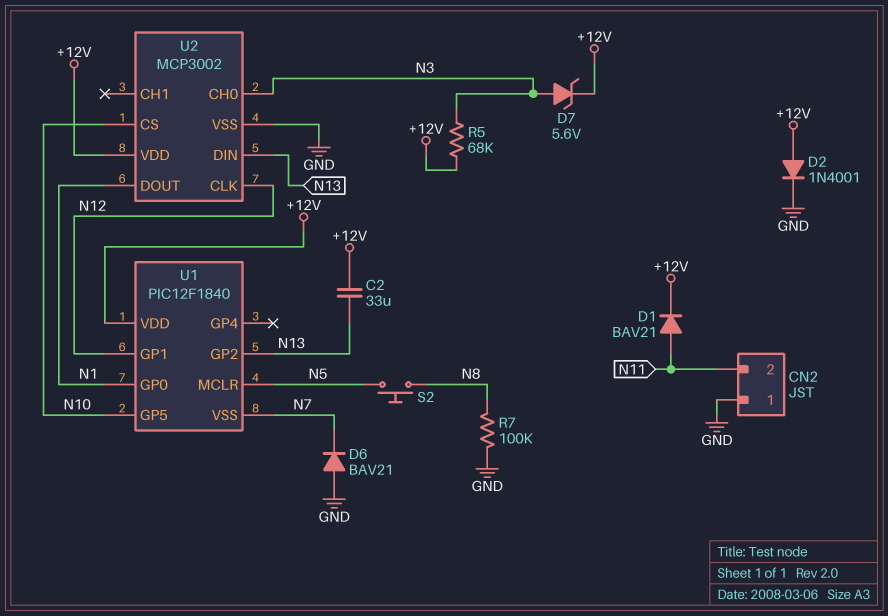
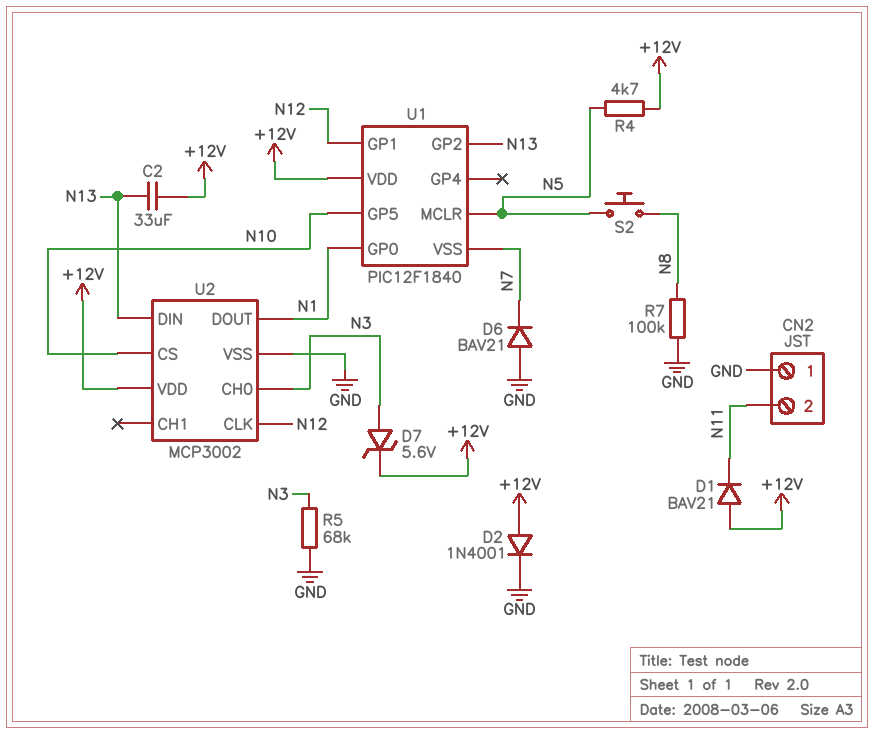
D1: diode BAV21 (A N11, K +12V) -> diode BAV21 (A +12V, K N11)
R4: none -> 4.7k (+12V, N5)
R5: 68k (+12V, N3) -> 68k (GND, N3)

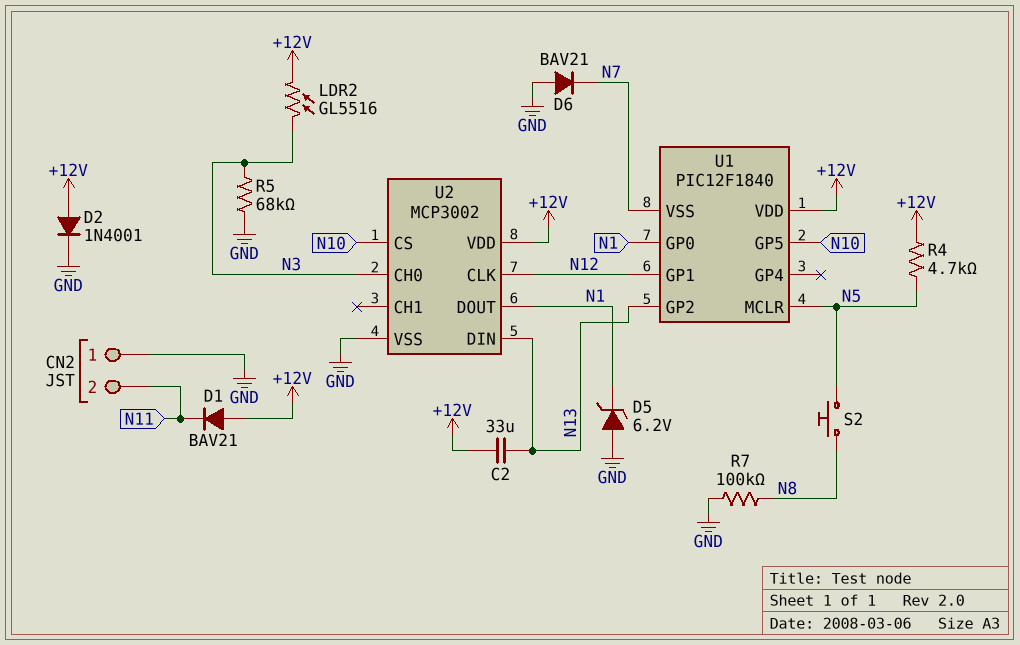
D5: none -> zener 6.2V (A GND, K N1)
D7: zener 5.6V (A N3, K +12V) -> none
LDR2: none -> GL5516 (+12V, N3)

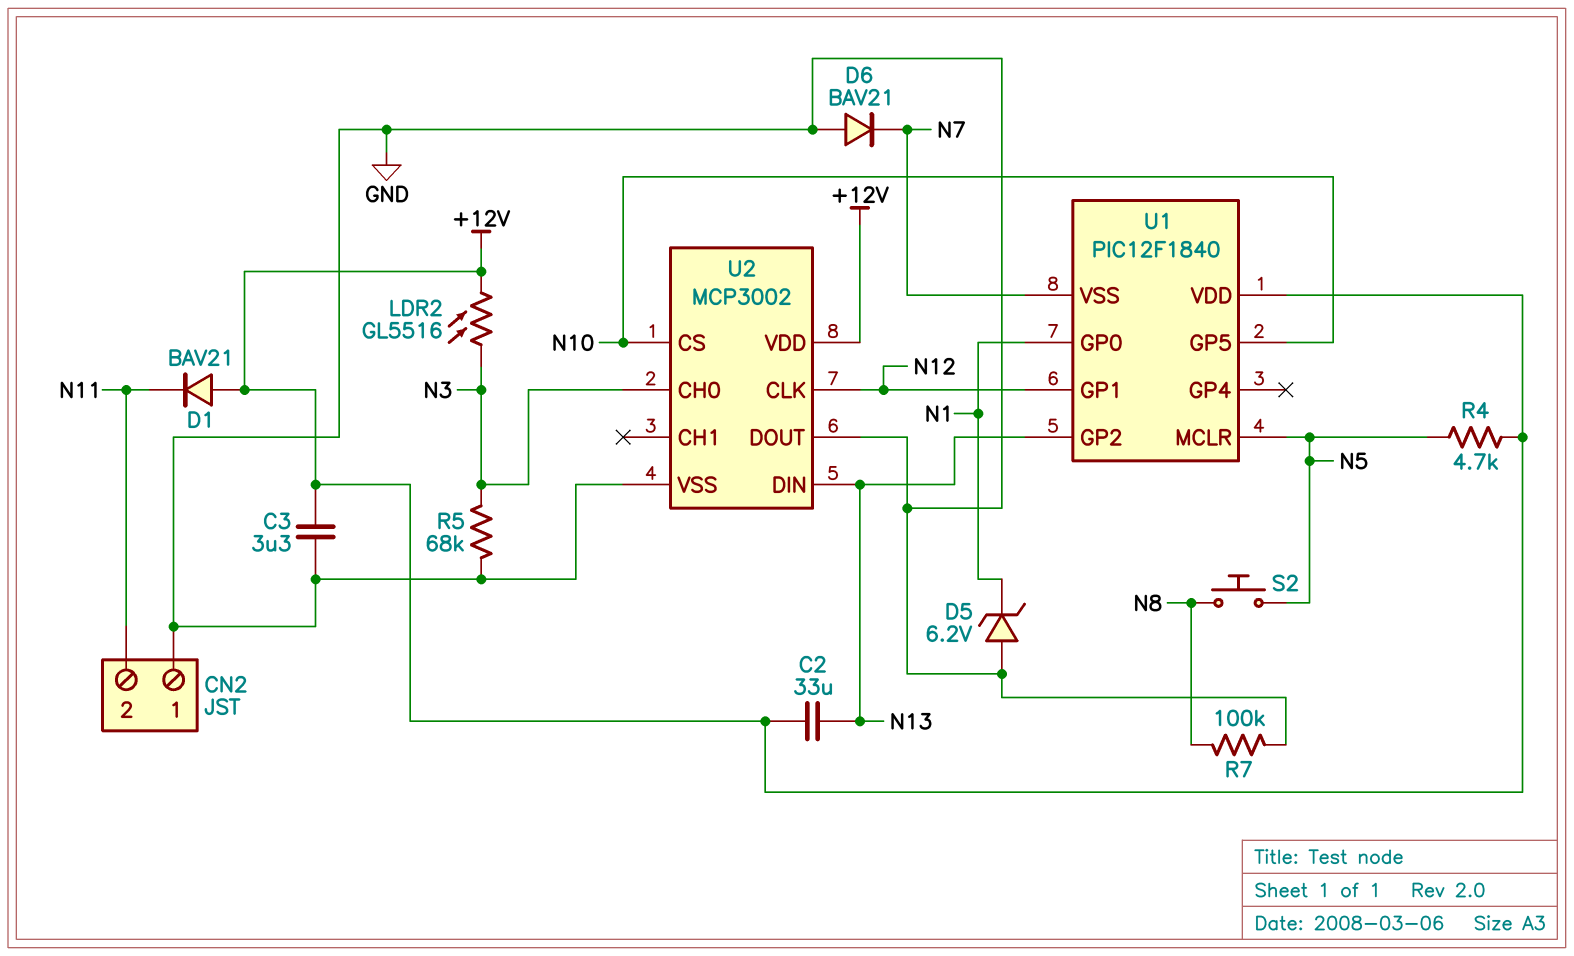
C3: none -> 3.3uF (+12V, GND)
D2: diode 1N4001 (A +12V, K GND) -> none
U2 pin DOUT: N1 -> GND

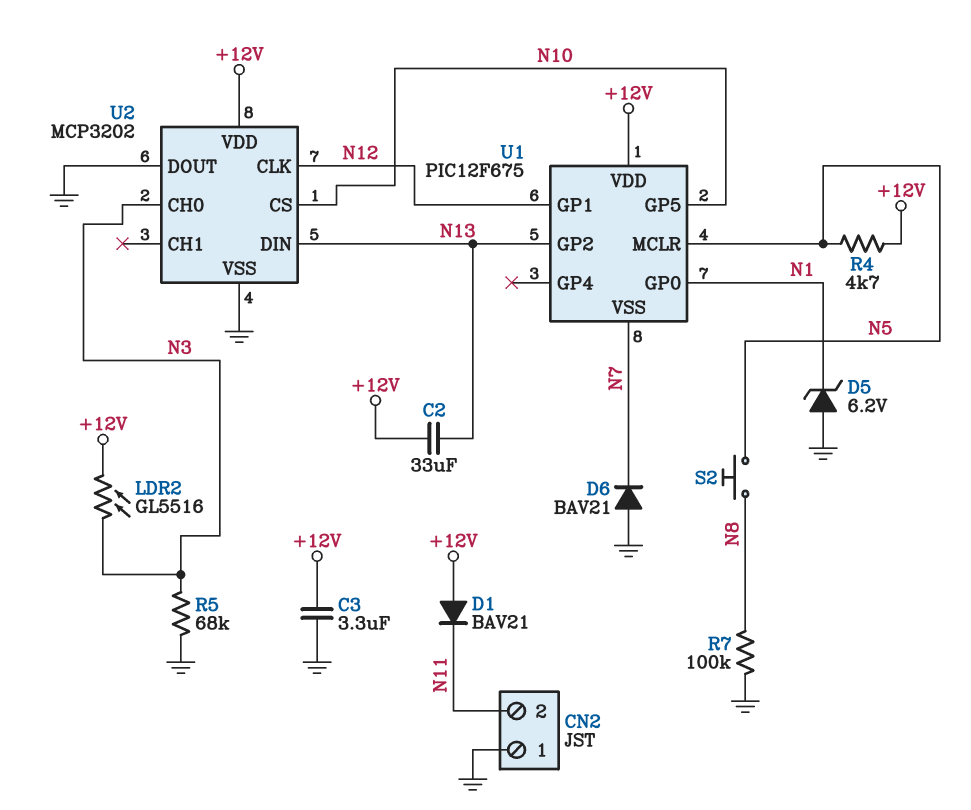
U1: PIC12F1840 -> PIC12F675
U2: MCP3002 -> MCP3202

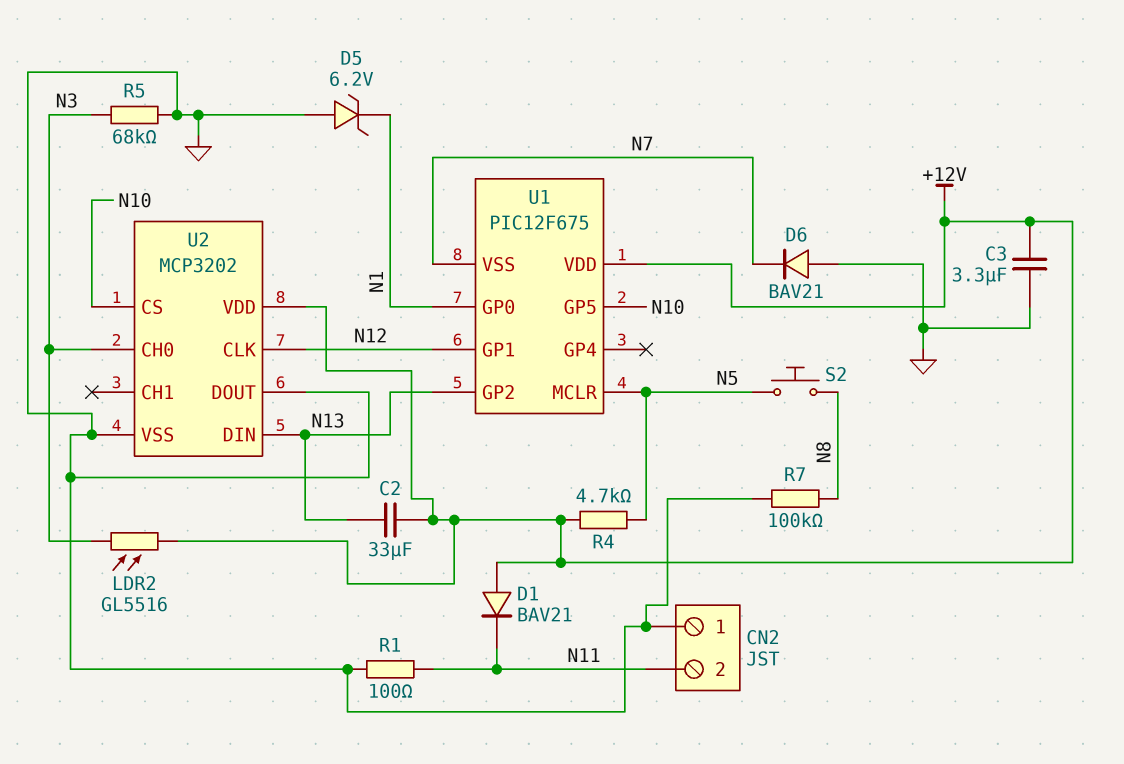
R1: none -> 100 (GND, N11)

